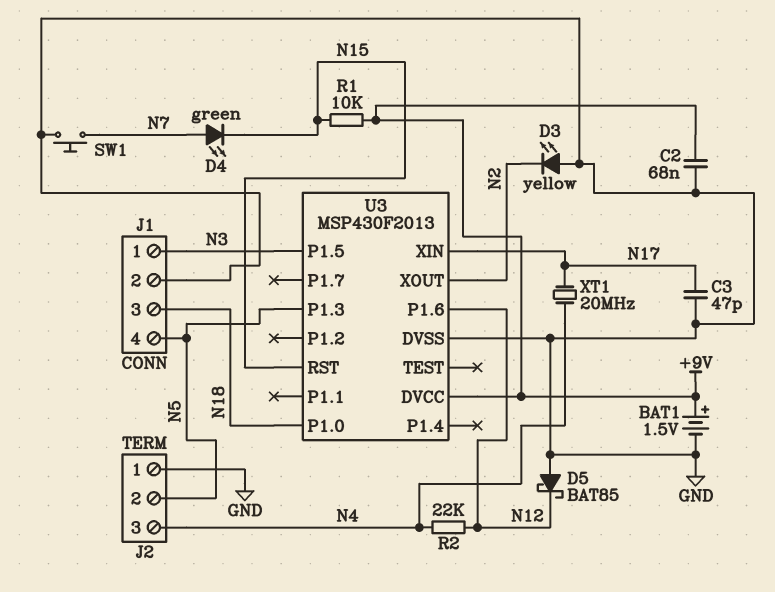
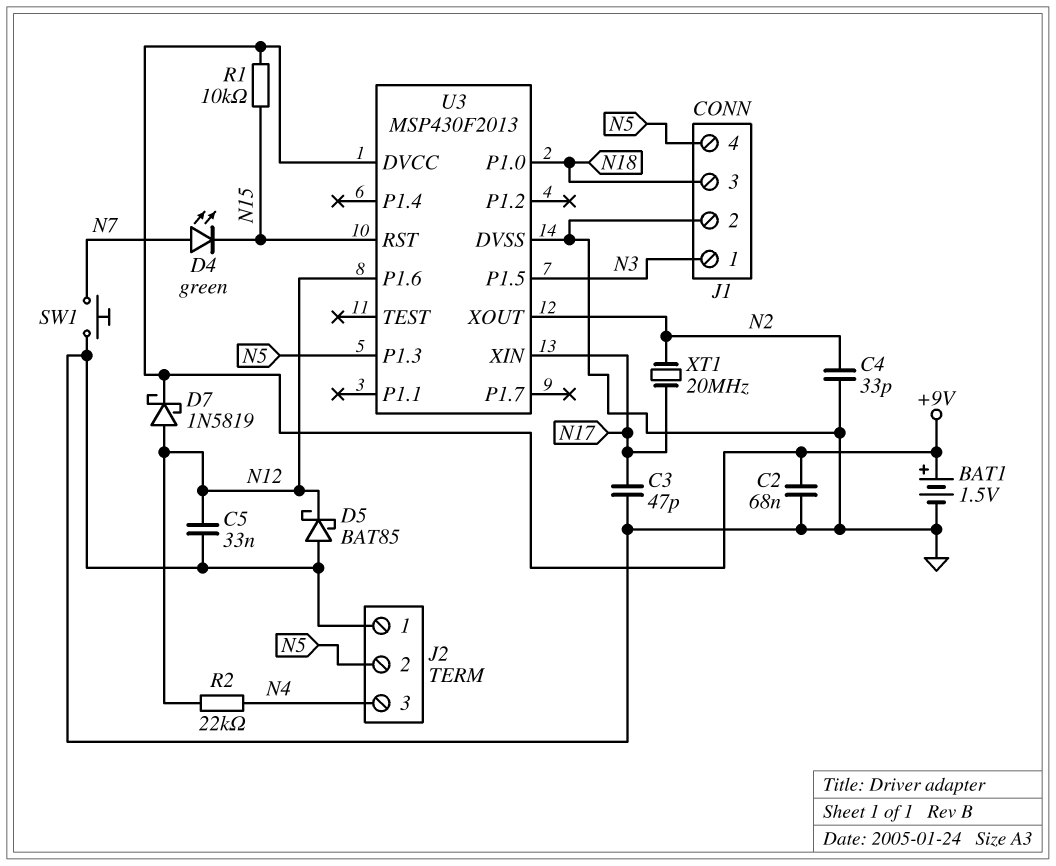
C4: none -> 33pF (GND, N2)
C5: none -> 33nF (GND, N12)
D3: LED yellow (A GND, K N2) -> none
D7: none -> schottky 1N5819 (A N12, K +9V)
XT1: 20MHz (N4, N17) -> 20MHz (N2, N17)

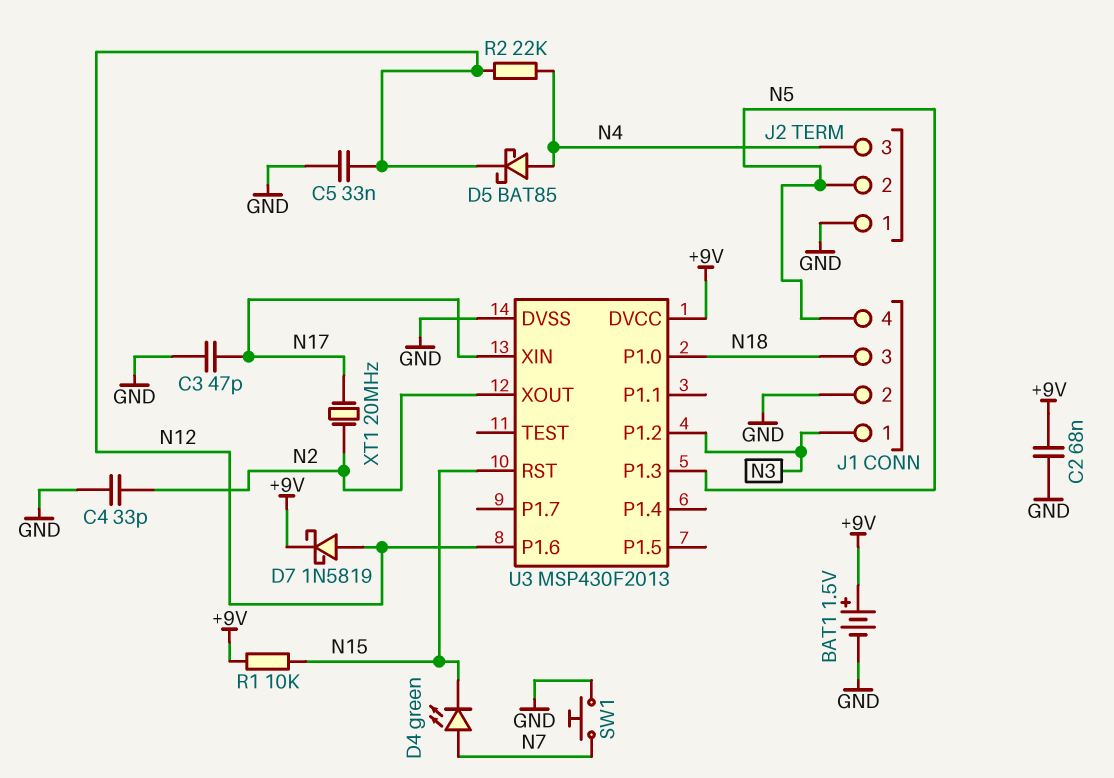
D5: schottky BAT85 (A GND, K N12) -> schottky BAT85 (A N4, K N12)
U3 pin P1.2: none -> N3
U3 pin P1.5: N3 -> none

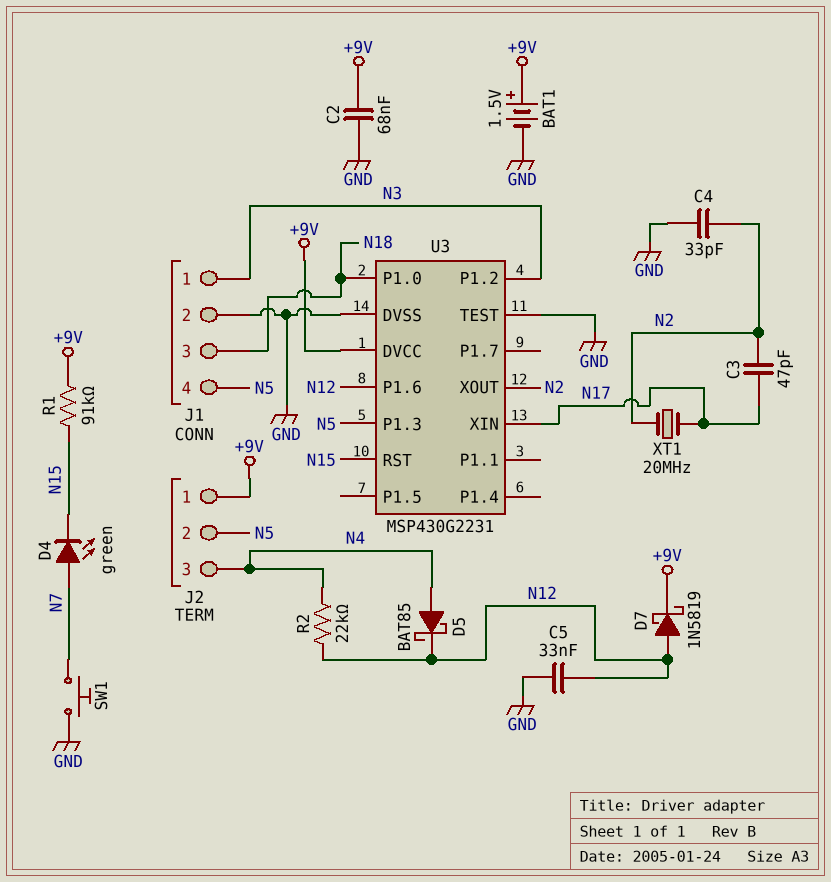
C3: 47pF (GND, N17) -> 47pF (N2, N17)
J2 pin 1: GND -> +9V
R1: 10k (+9V, N15) -> 91k (+9V, N15)
U3: MSP430F2013 -> MSP430G2231
U3 pin TEST: none -> GND

